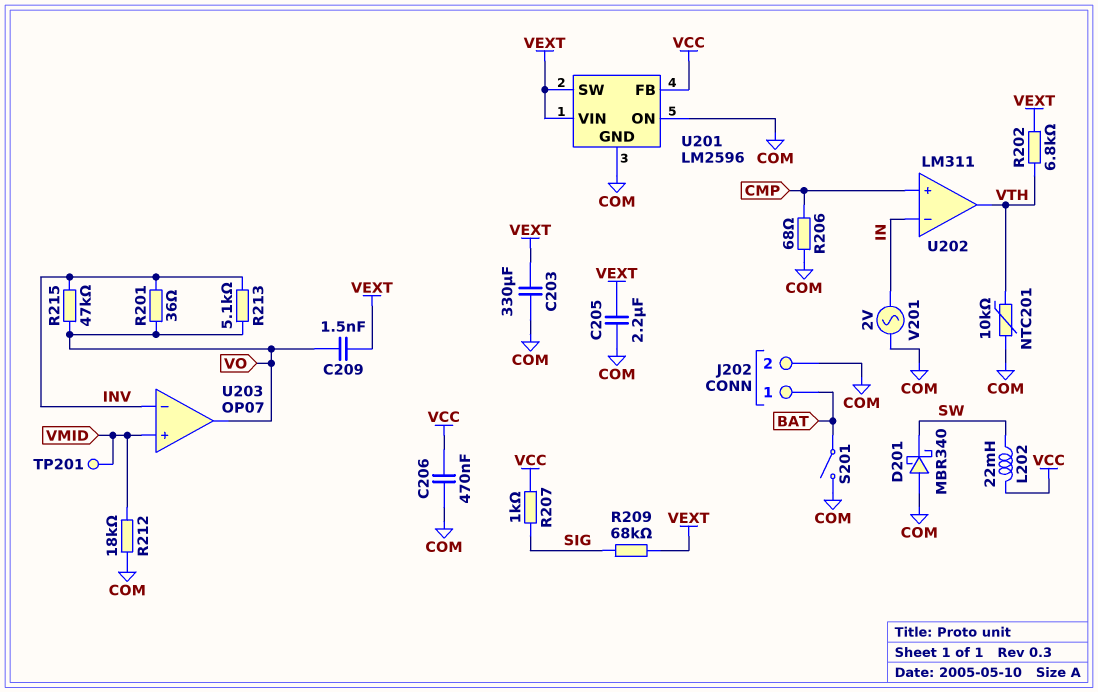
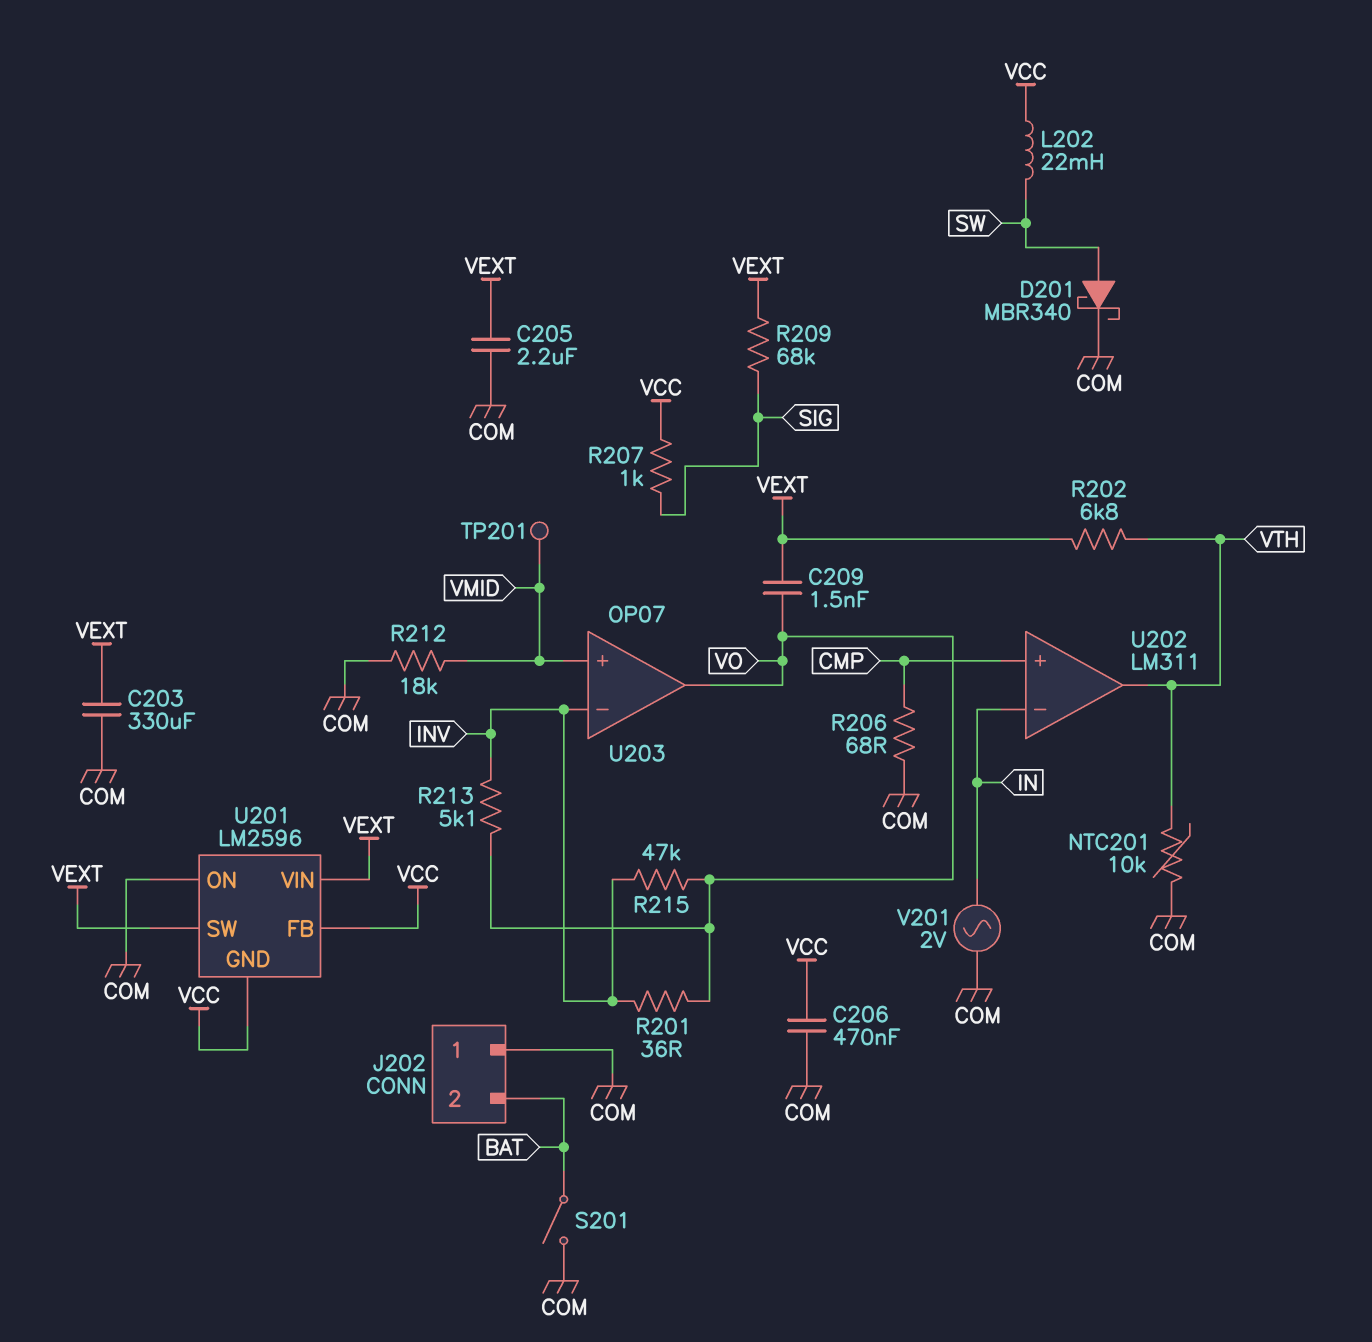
D201: schottky MBR340 (A COM, K SW) -> schottky MBR340 (A SW, K COM)
J202 pin 1: BAT -> COM
J202 pin 2: COM -> BAT
U201 pin GND: COM -> VCC

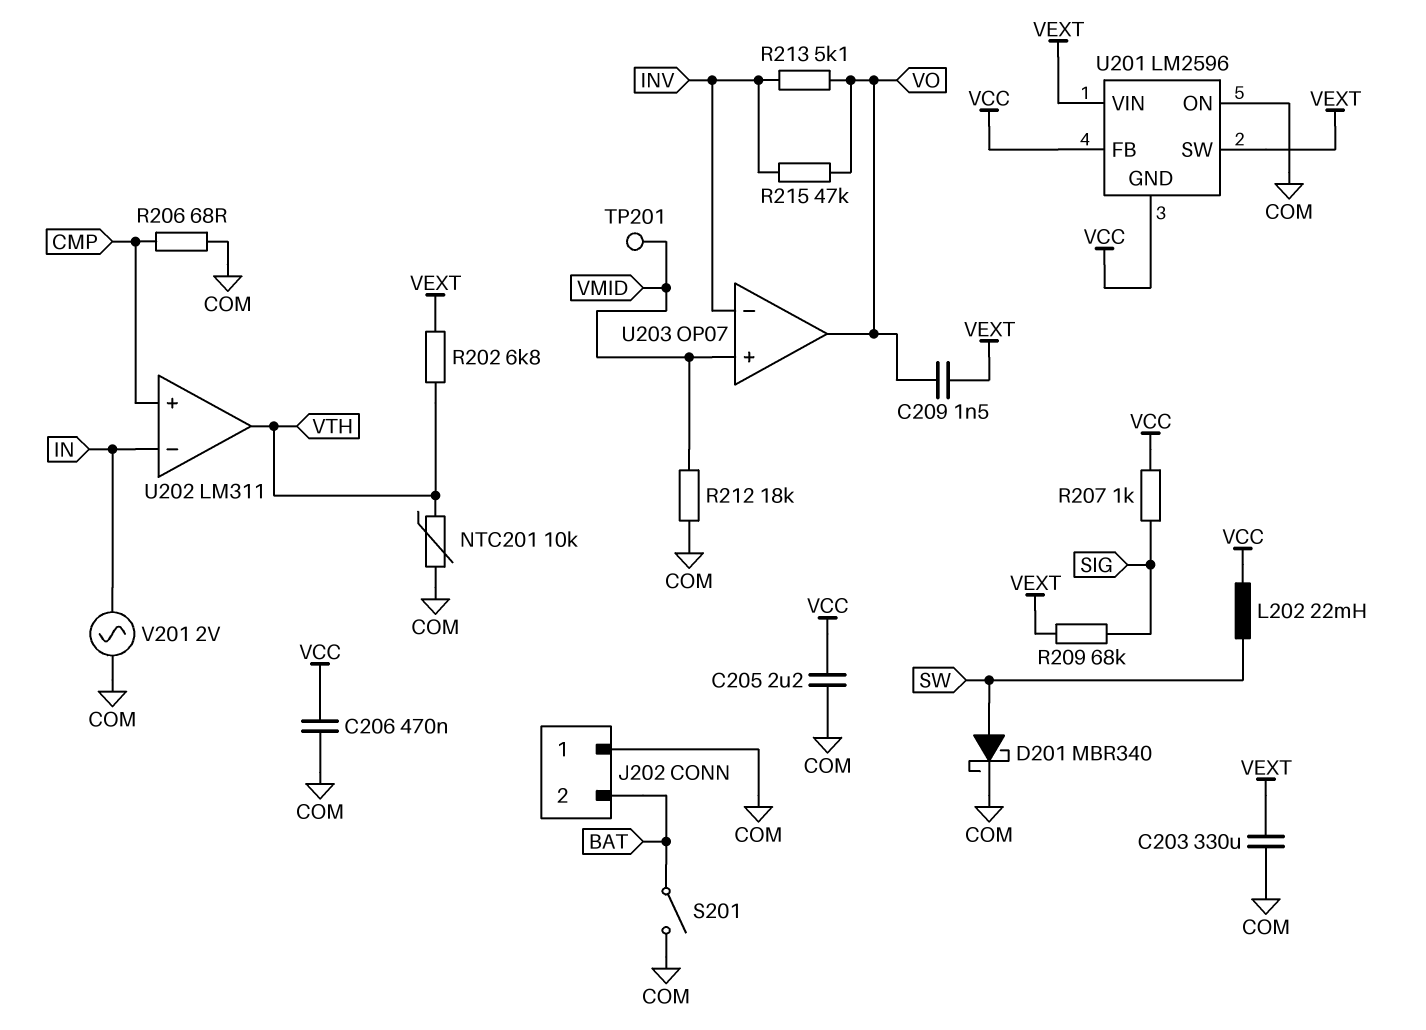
C205: 2.2uF (COM, VEXT) -> 2.2uF (COM, VCC)
R201: 36 (INV, VO) -> none

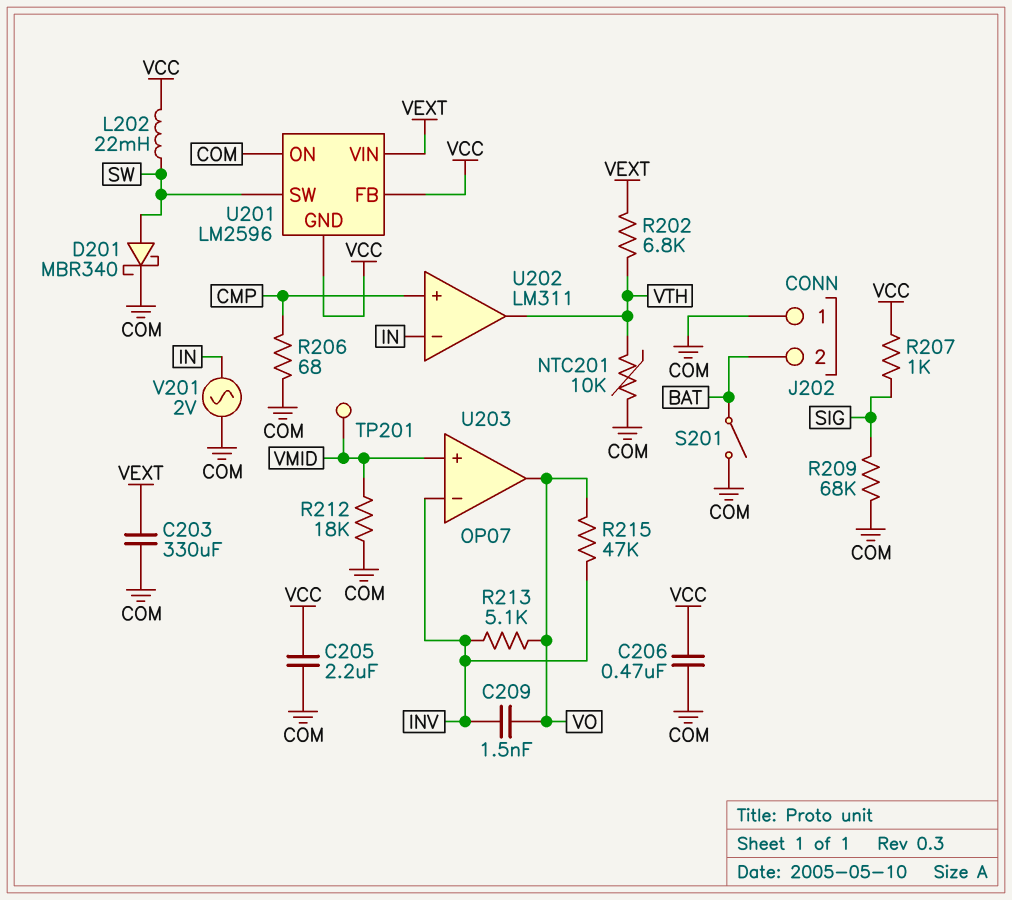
C209: 1.5nF (VEXT, VO) -> 1.5nF (INV, VO)
R209: 68k (SIG, VEXT) -> 68k (COM, SIG)
U201 pin SW: VEXT -> SW

